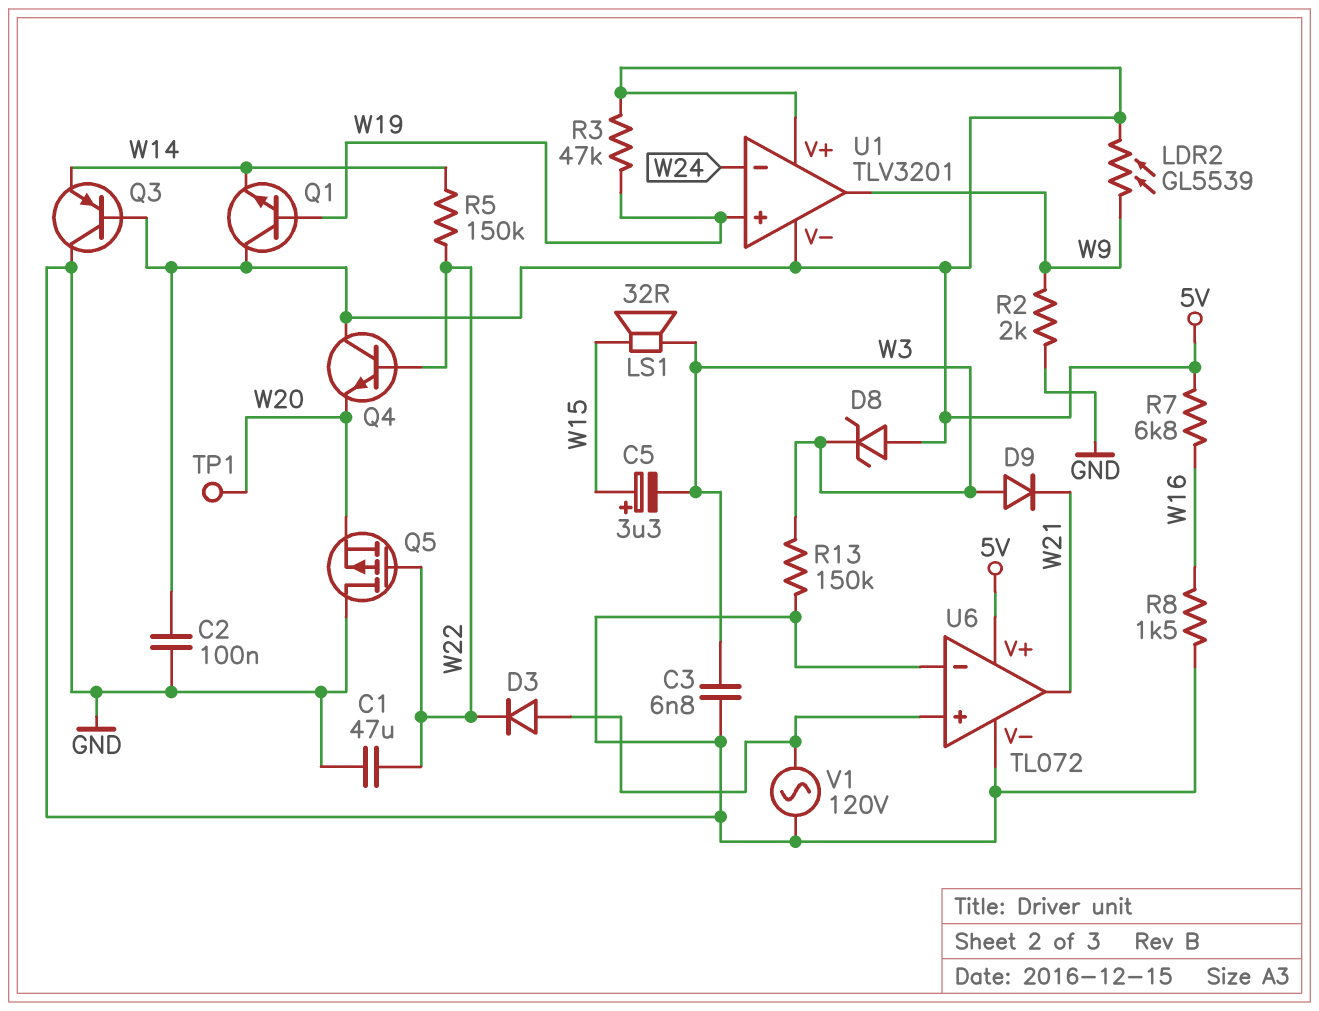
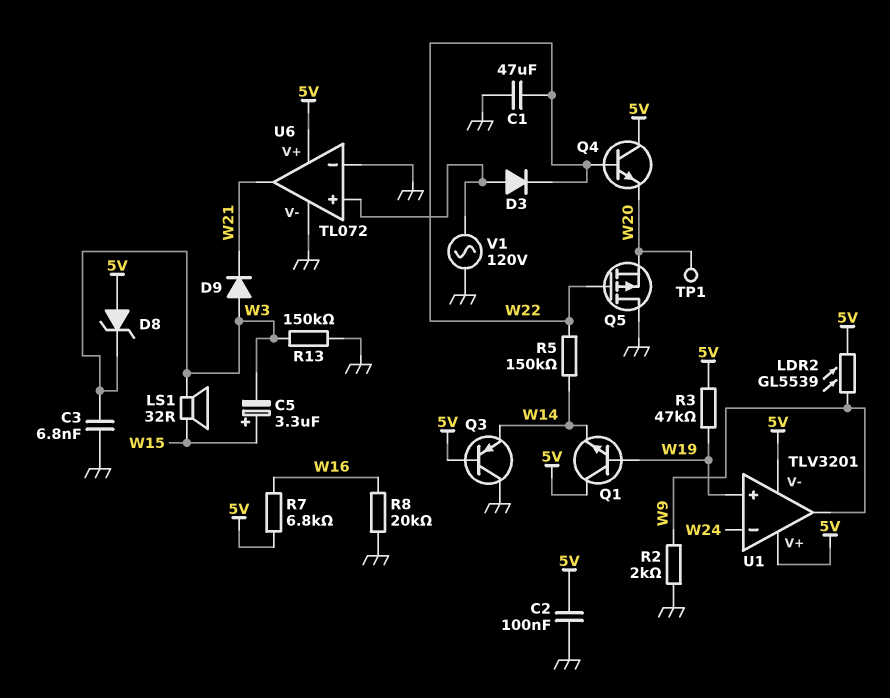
R8: 1.5k (GND, W16) -> 20k (GND, W16)

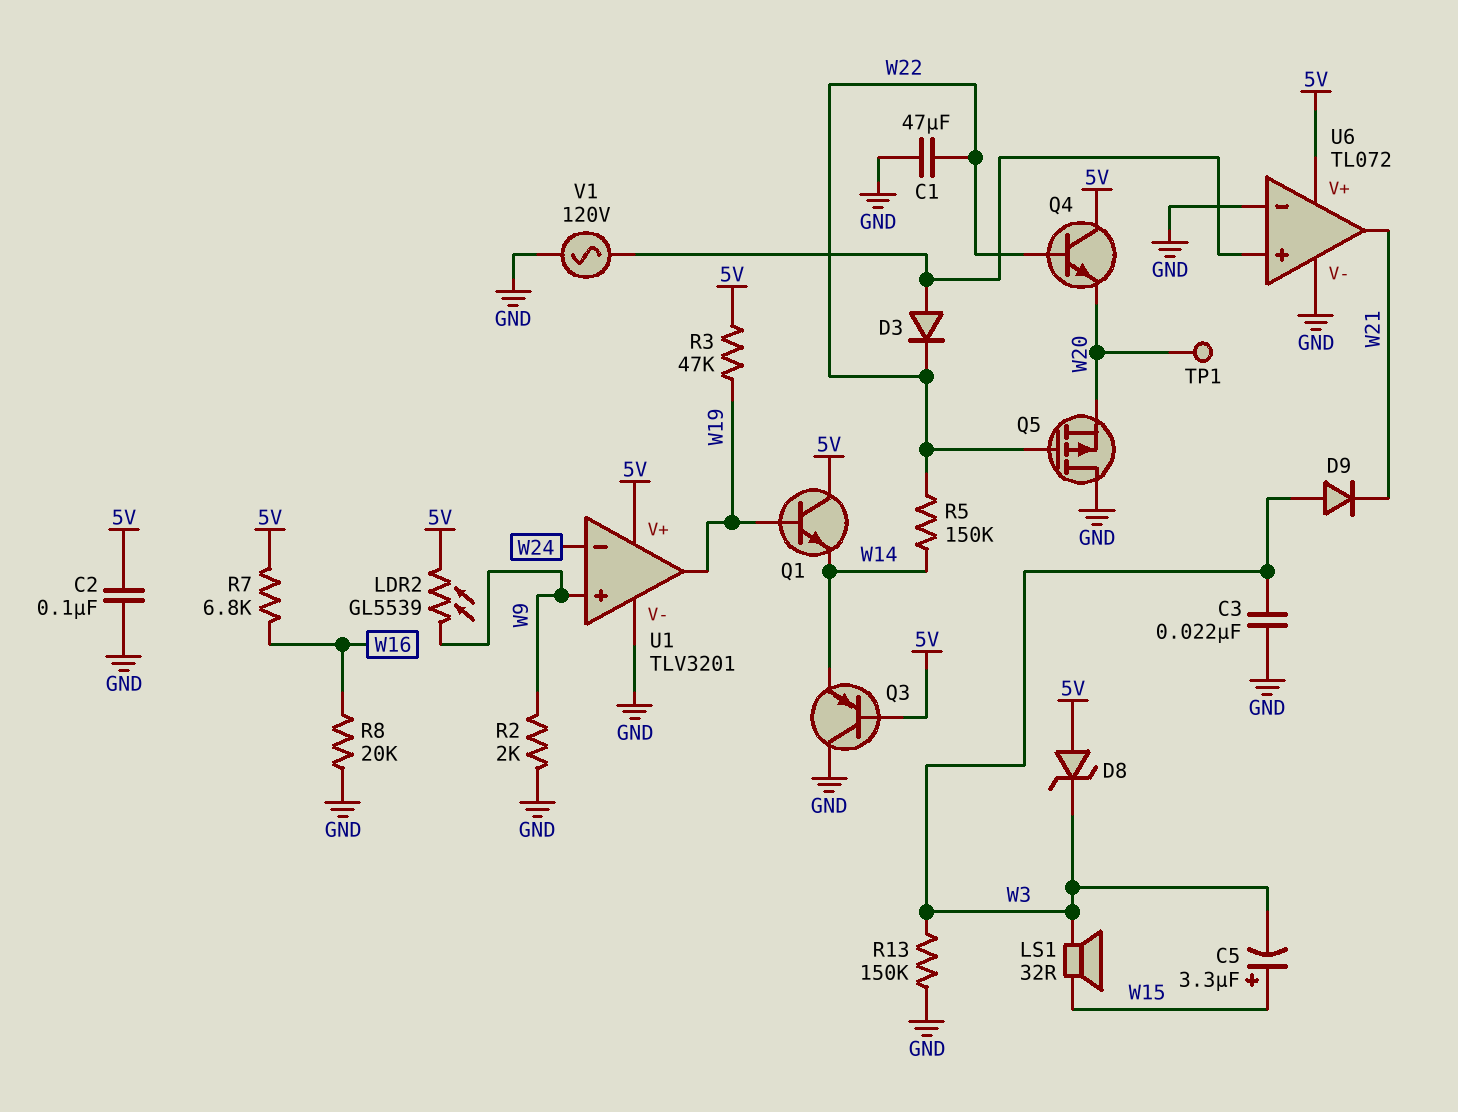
C3: 6.8nF (GND, W3) -> 22nF (GND, W3)
U1 pin V-: 5V -> GND
U1 pin in+: W19 -> W9
U1 pin out: W9 -> W19

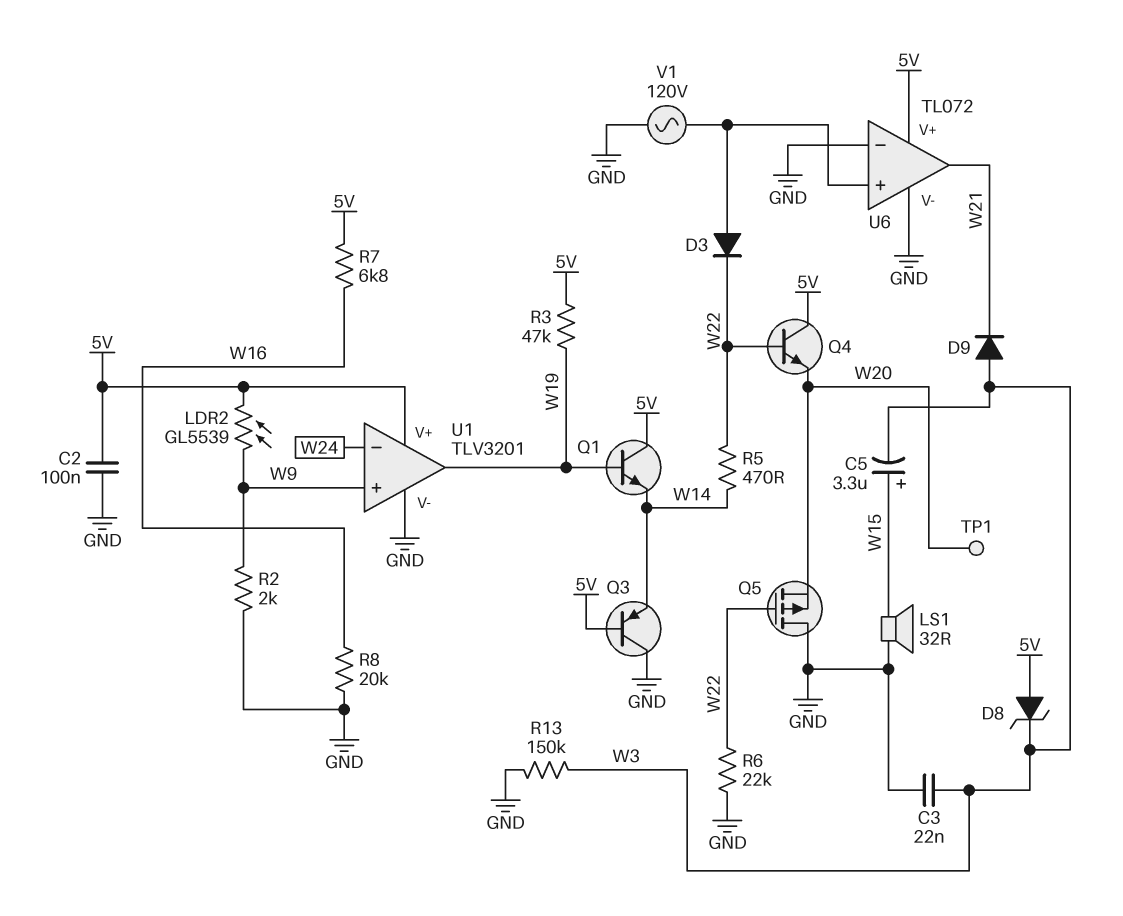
C1: 47uF (GND, W22) -> none
LS1: speaker 32R (W3, W15) -> speaker 32R (GND, W15)
R5: 150k (W14, W22) -> 470 (W14, W22)
R6: none -> 22k (GND, W22)

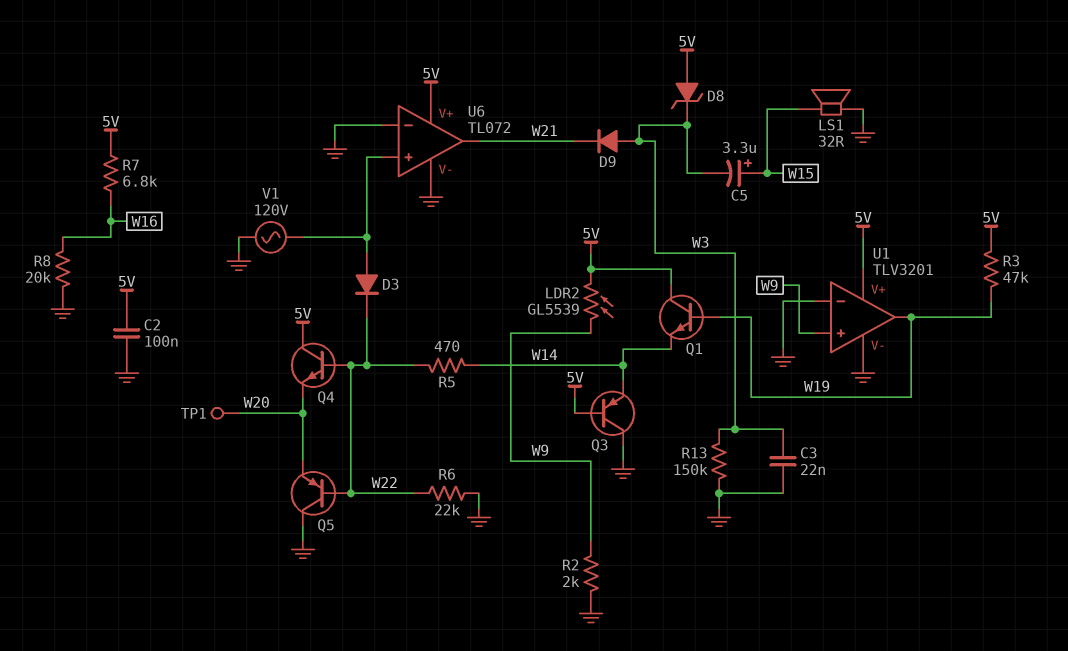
Q5: PMOS (G W22, D GND, S W20) -> PNP (B W22, C GND, E W20)
U1 pin in-: W24 -> GND

